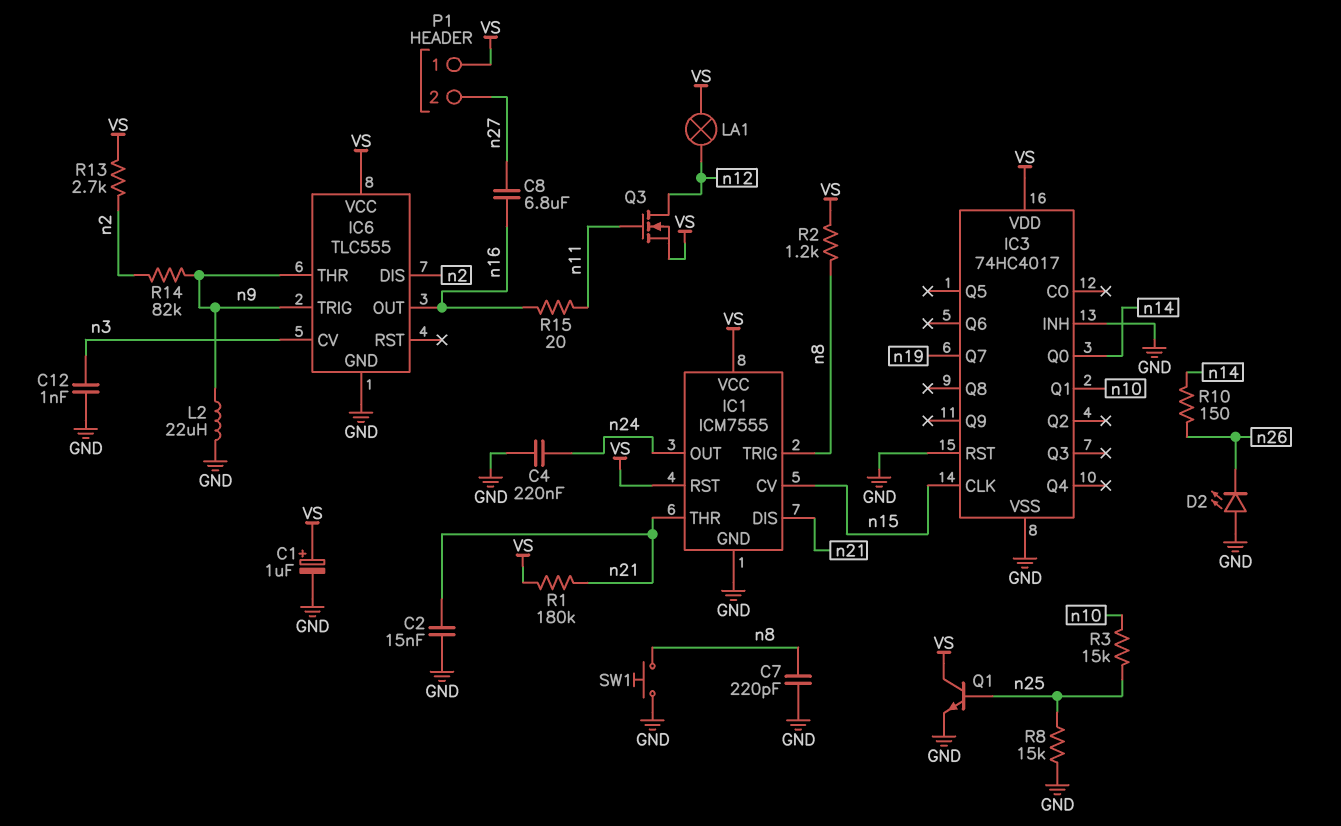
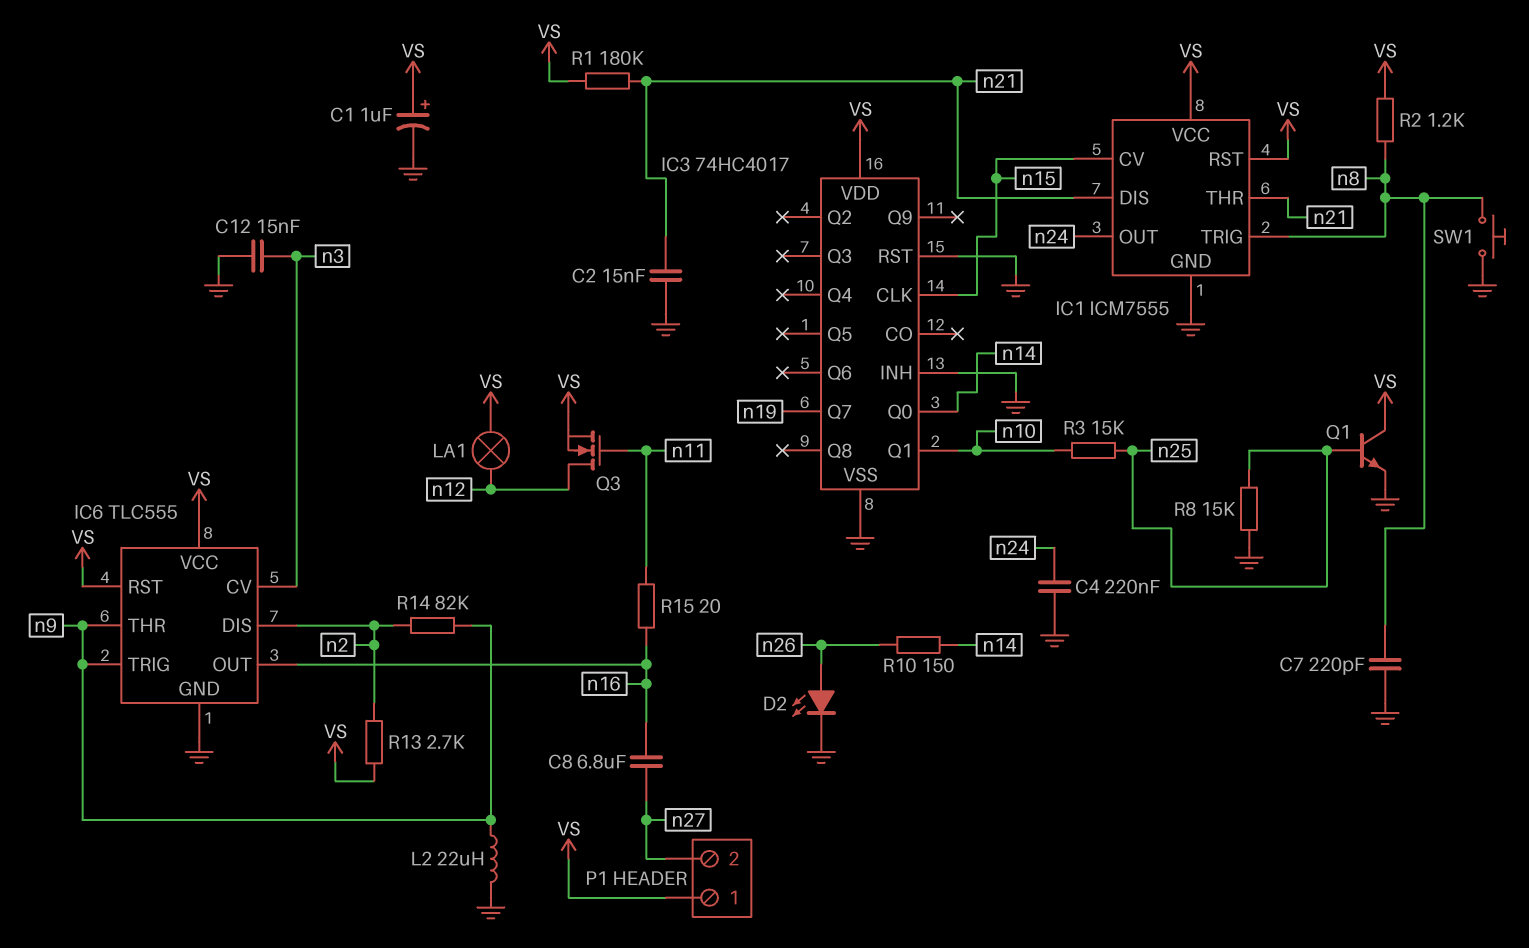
C12: 1nF (GND, n3) -> 15nF (GND, n3)
D2: LED (A GND, K n26) -> LED (A n26, K GND)
IC6 pin RST: none -> VS

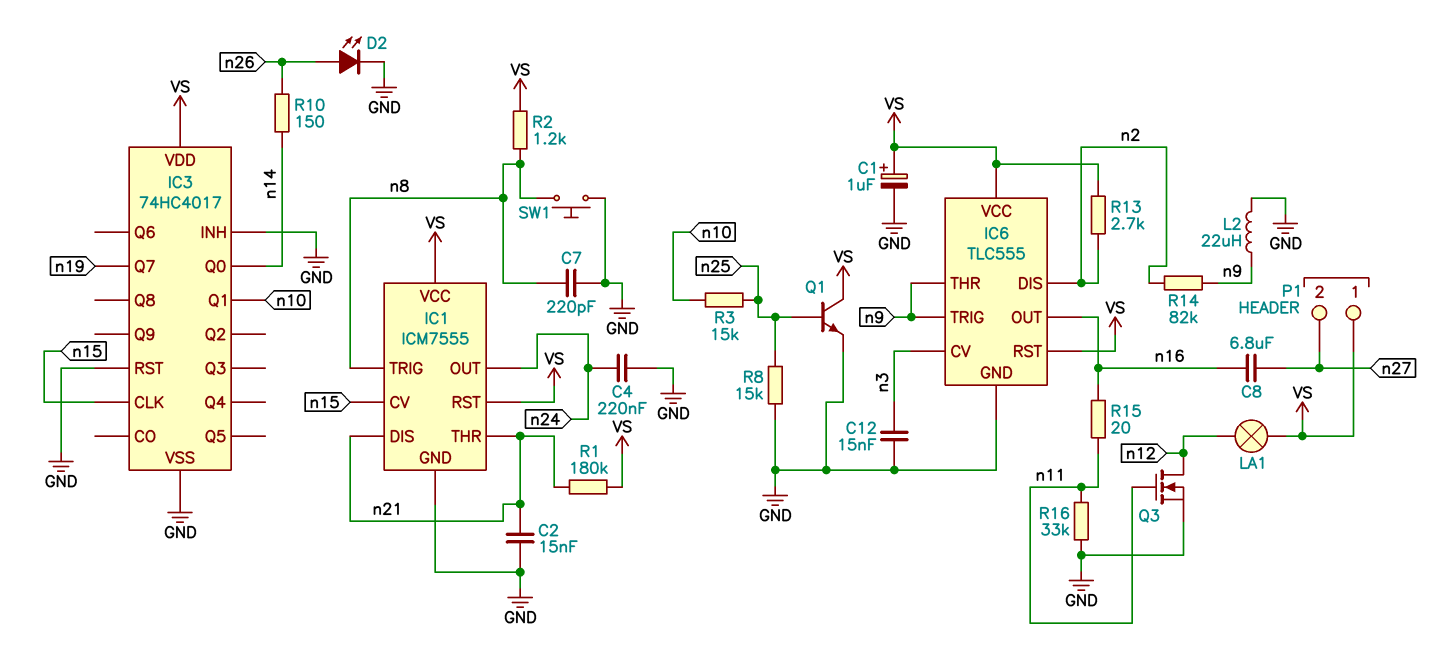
Q3: NMOS (G n11, D n12, S VS) -> NMOS (G n11, D n12, S GND)
R16: none -> 33k (GND, n11)

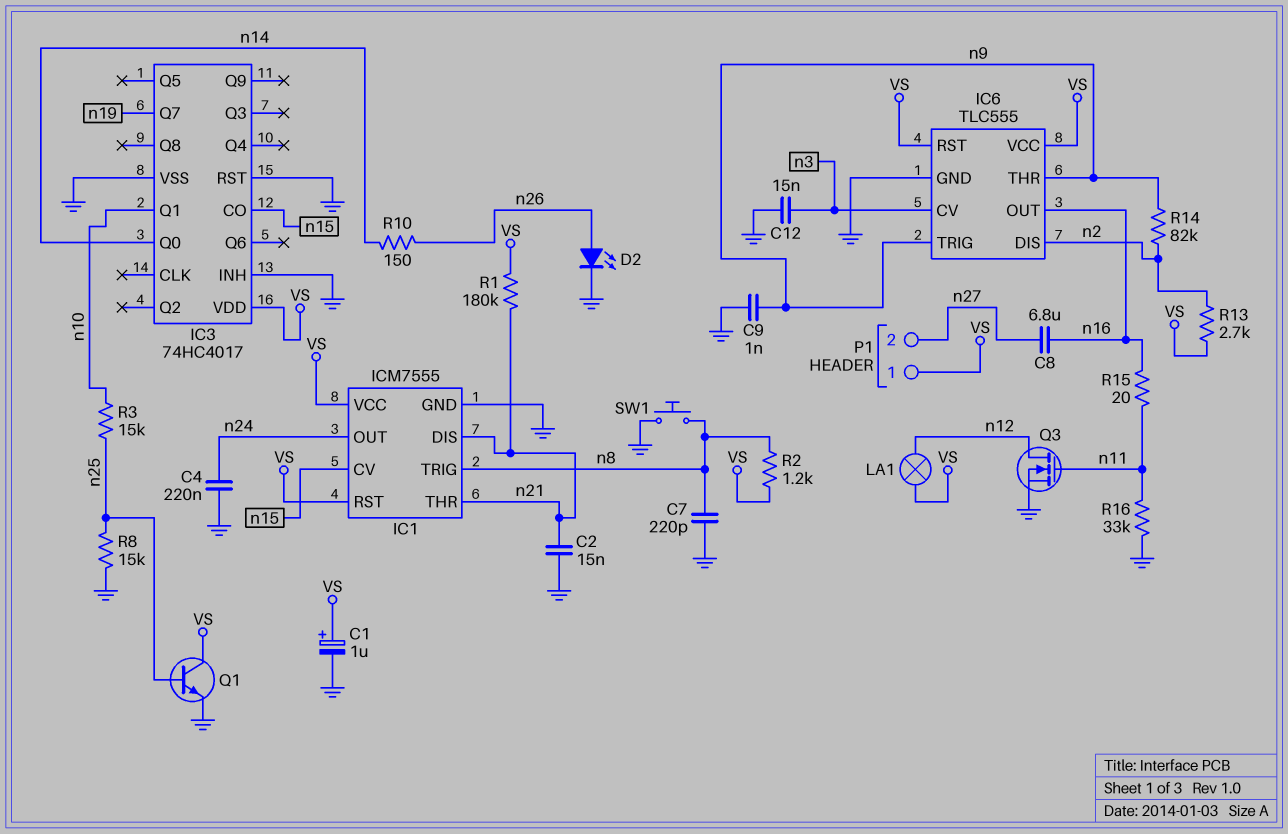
C9: none -> 1nF (GND, n9)
IC3 pin CLK: n15 -> none
IC3 pin CO: none -> n15
L2: 22uH (GND, n9) -> none

